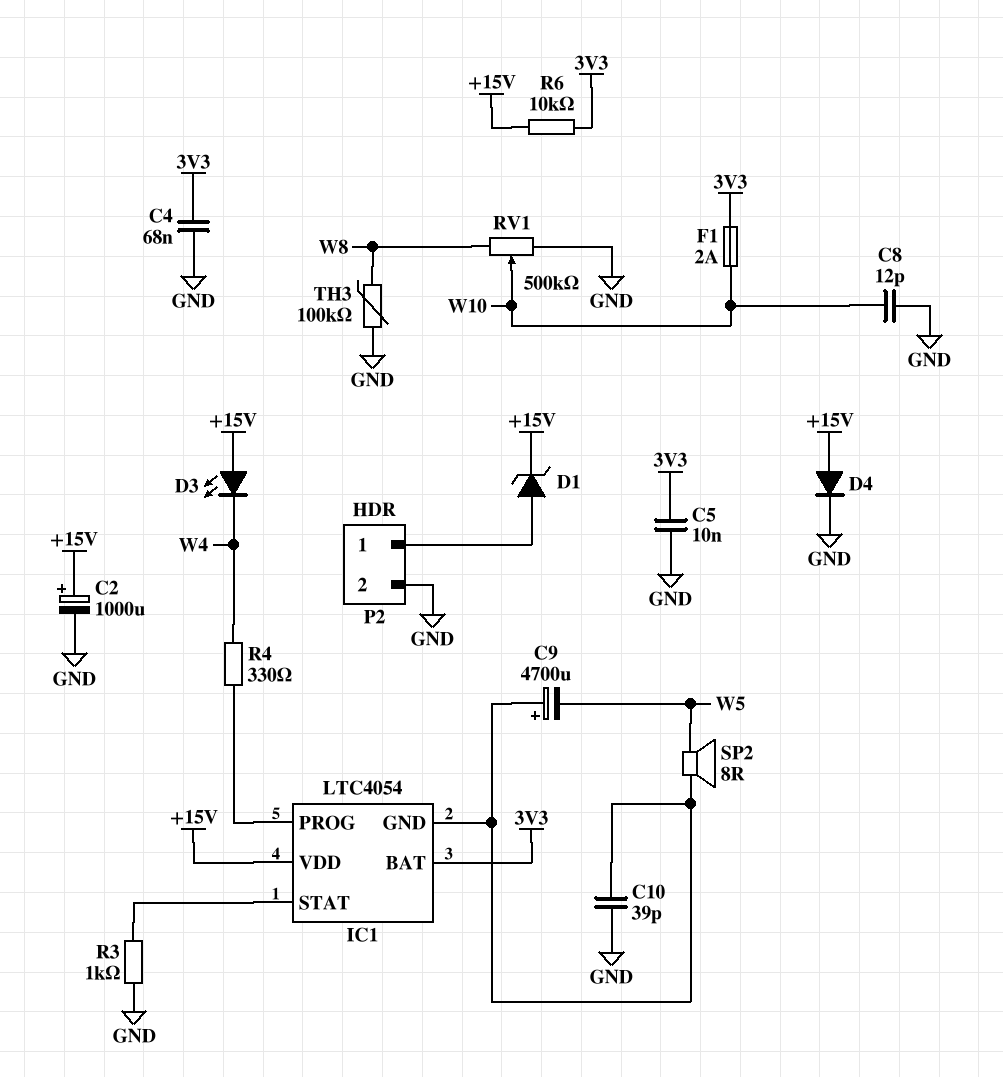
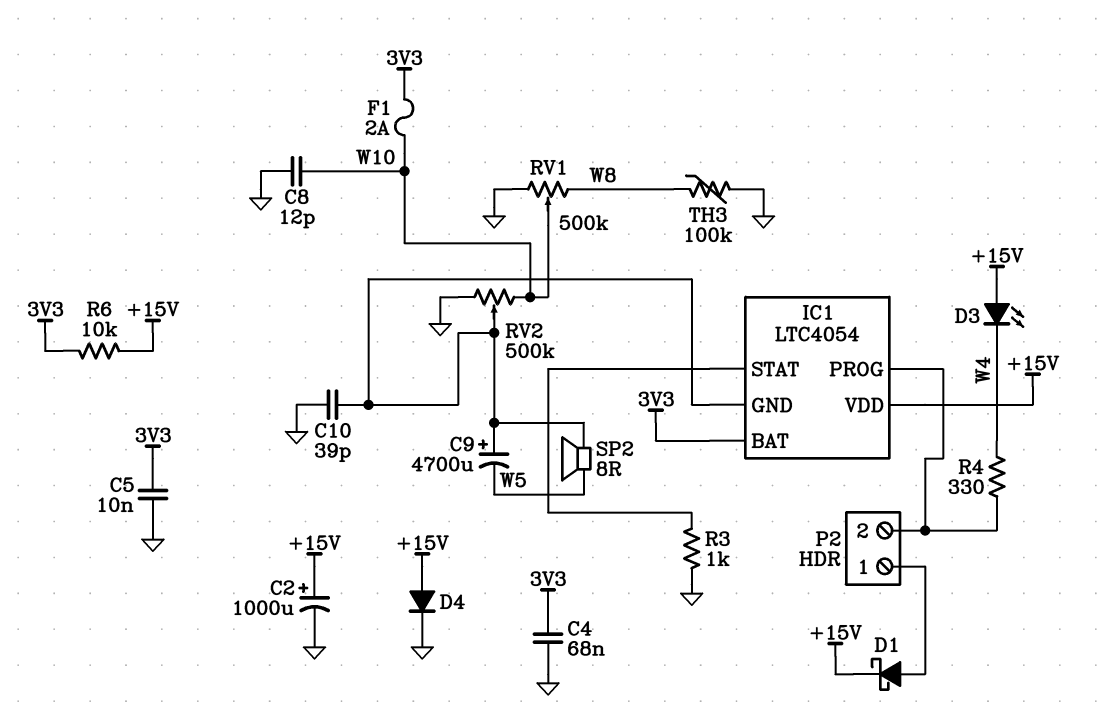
D1: zener (A P2/1, K +15V) -> schottky (A P2/1, K +15V)
P2 pin 2: GND -> IC1/PROG
RV2: none -> 500k (GND, W10, wiper IC1/GND)

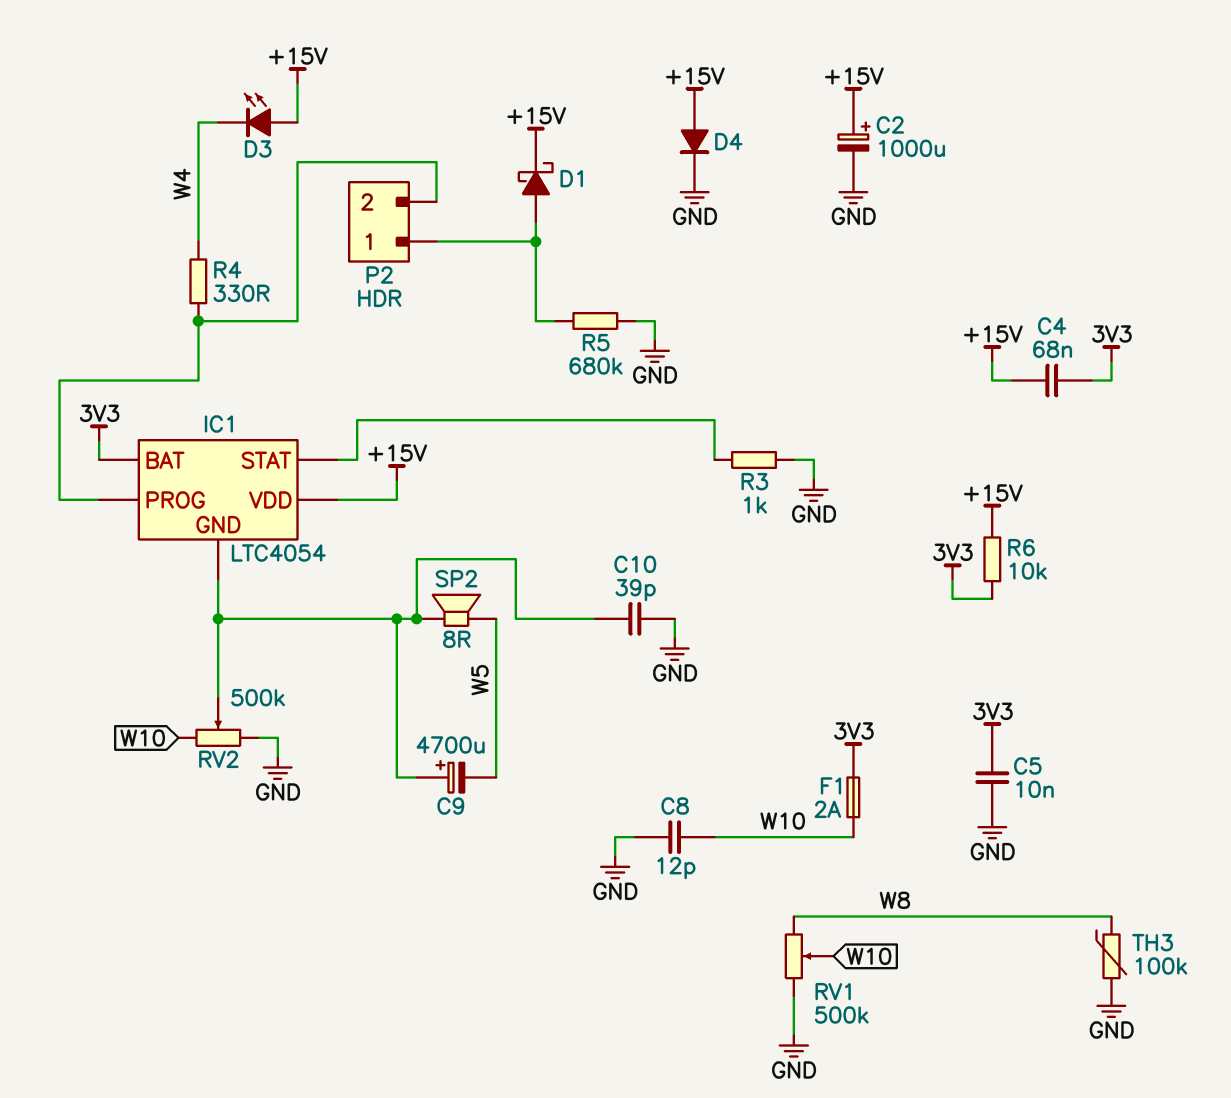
C4: 68nF (3V3, GND) -> 68nF (+15V, 3V3)
R5: none -> 680k (GND, P2/1)

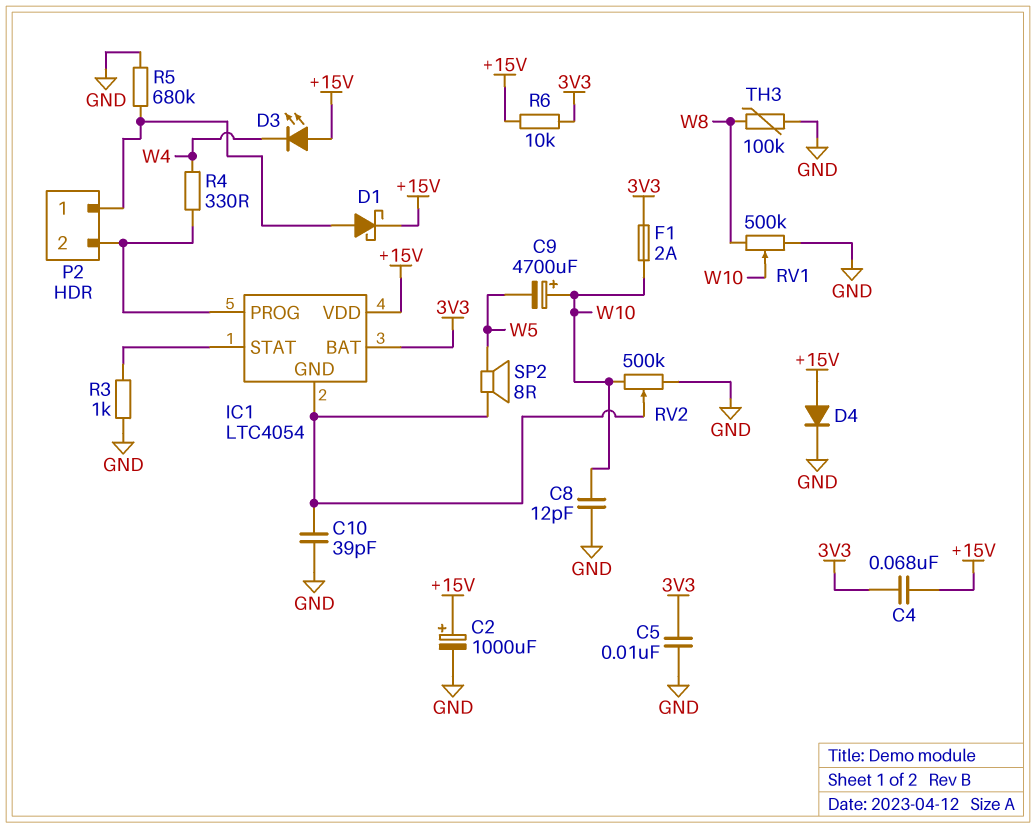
C9: 4700uF (plus IC1/GND, minus W5) -> 4700uF (plus W10, minus W5)

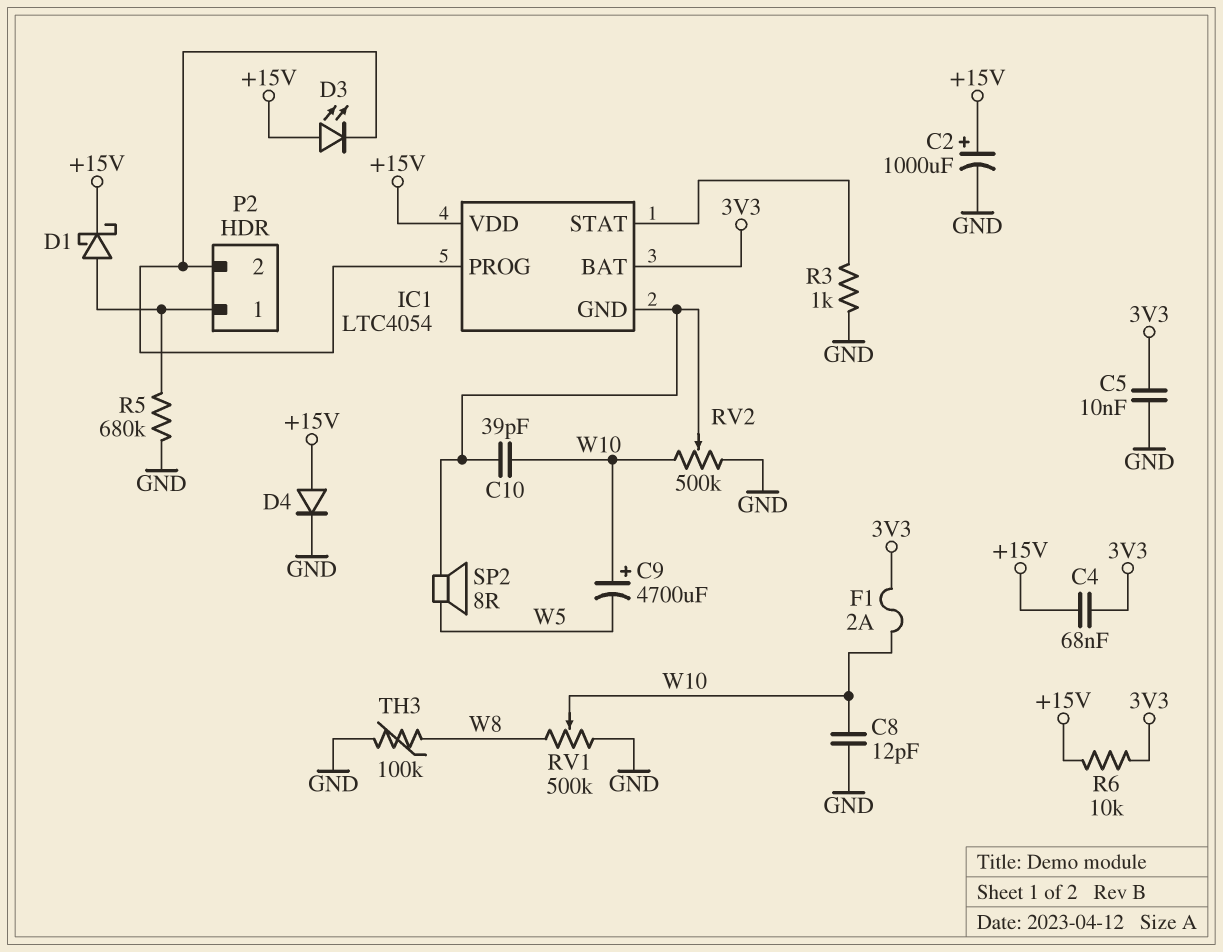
C10: 39pF (GND, IC1/GND) -> 39pF (IC1/GND, W10)
D3: LED (A +15V, K W4) -> LED (A +15V, K IC1/PROG)
R4: 330 (IC1/PROG, W4) -> none

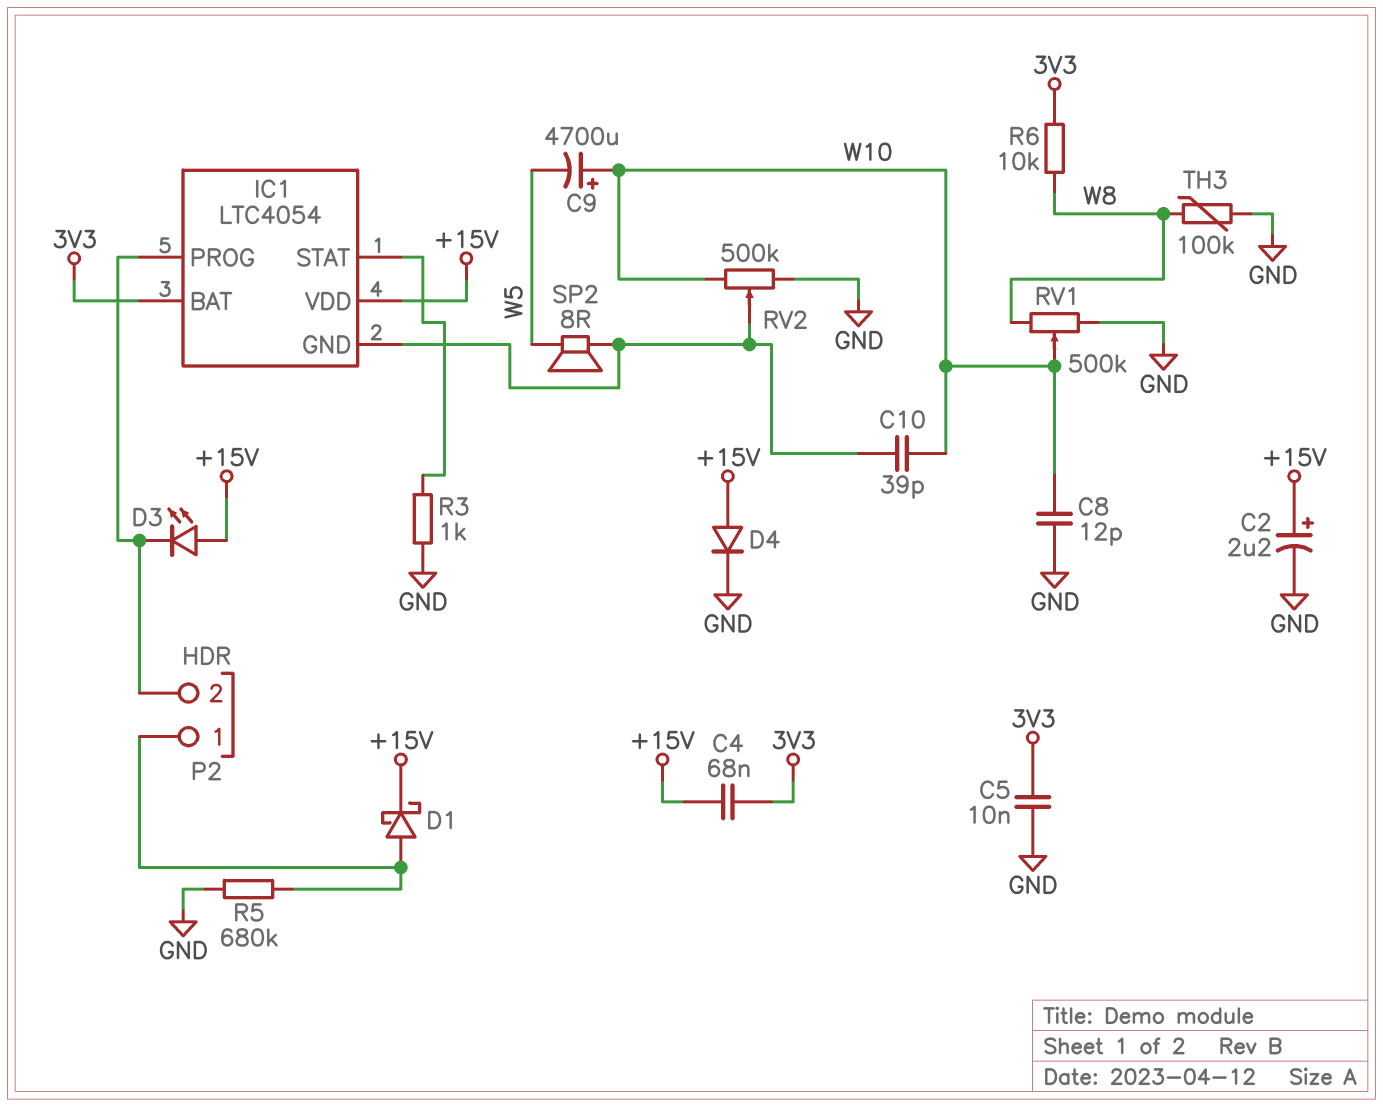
C2: 1000uF (plus +15V, minus GND) -> 2.2uF (plus +15V, minus GND)
F1: 2A (3V3, W10) -> none
R6: 10k (+15V, 3V3) -> 10k (3V3, W8)

